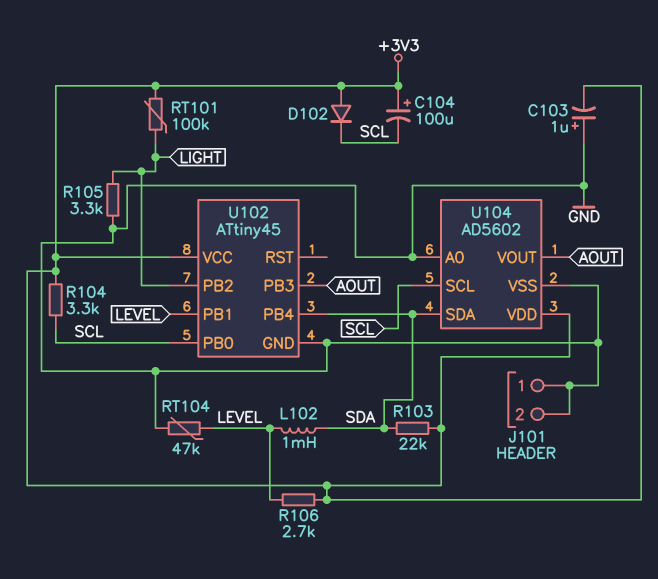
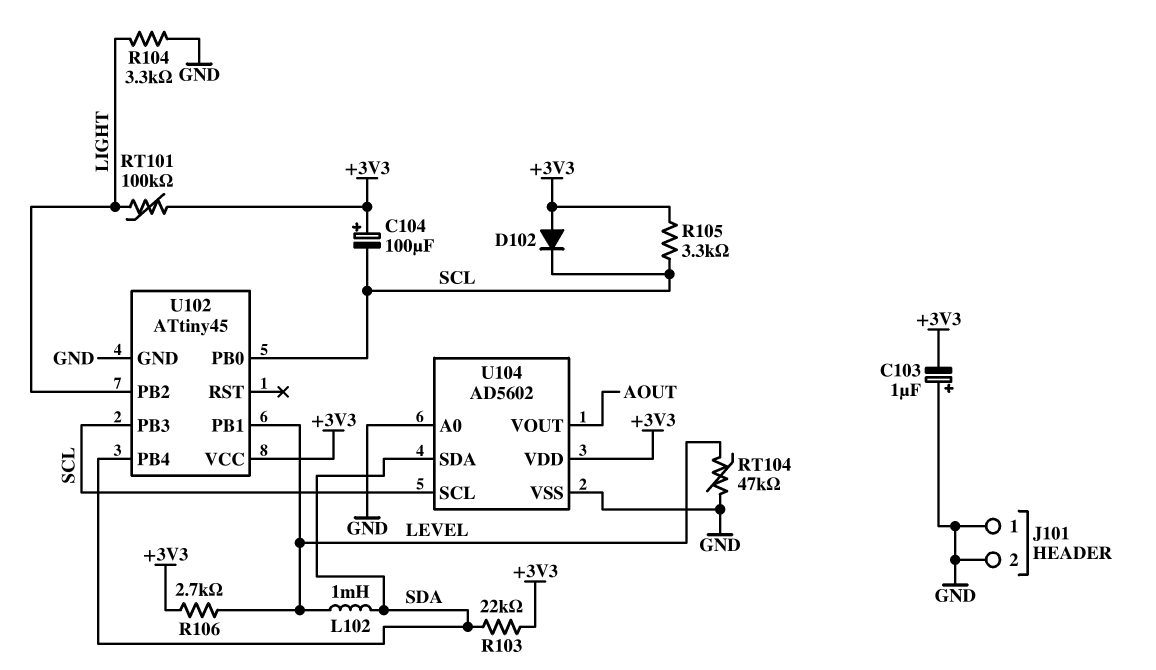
R104: 3.3k (+3V3, SCL) -> 3.3k (GND, LIGHT)
R105: 3.3k (GND, LIGHT) -> 3.3k (+3V3, SCL)
U102 pin PB3: AOUT -> SCL

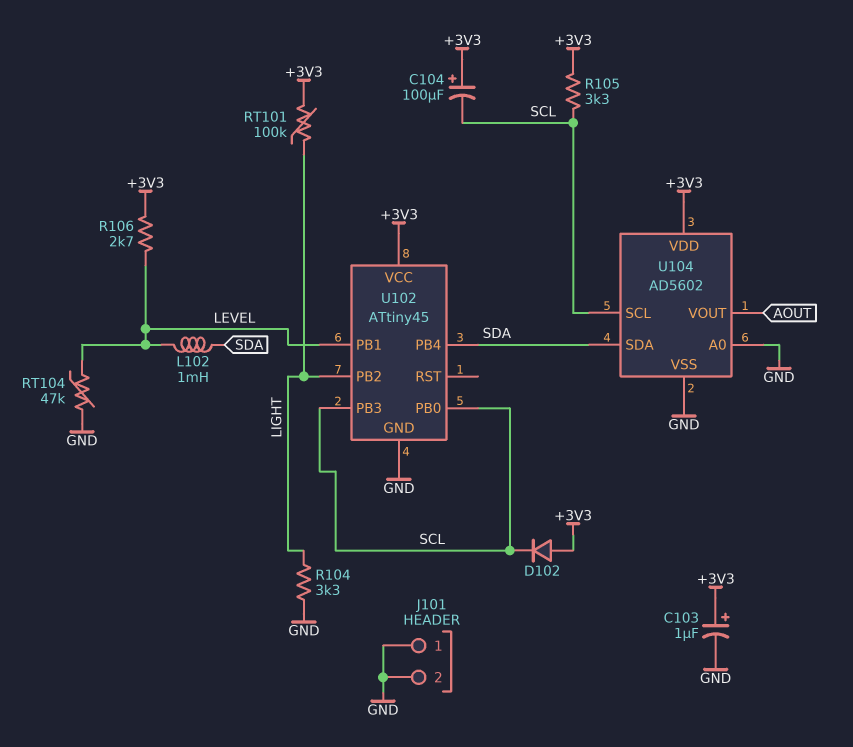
C103: 1uF (plus GND, minus +3V3) -> 1uF (plus +3V3, minus GND)
R103: 22k (+3V3, SDA) -> none

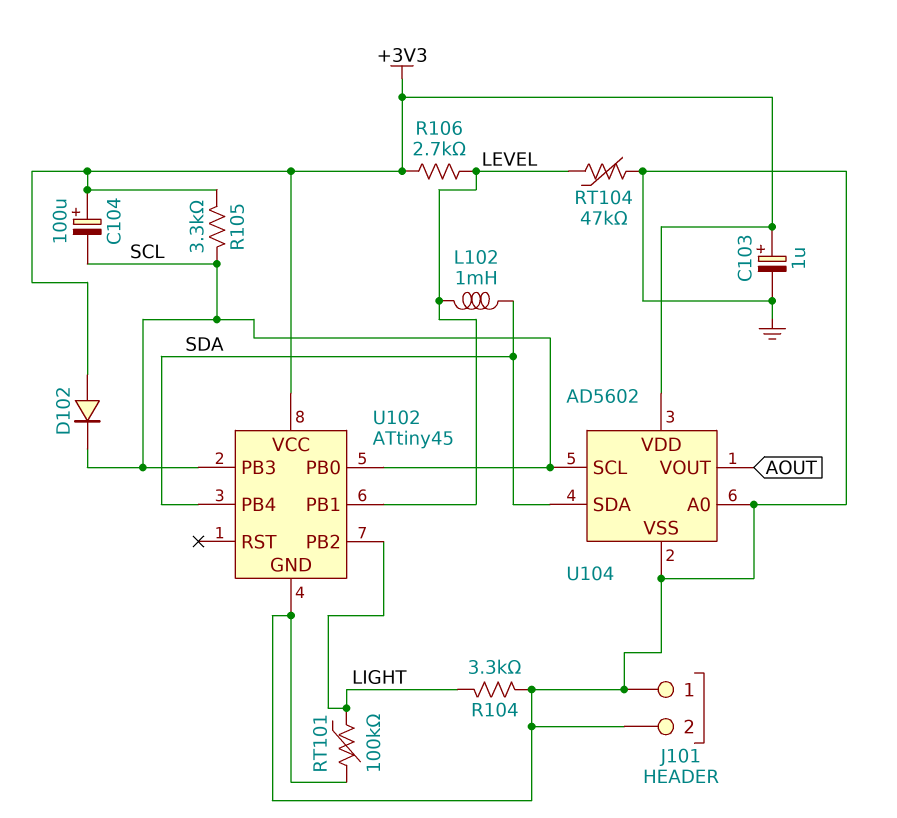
RT101: 100k (+3V3, LIGHT) -> 100k (GND, LIGHT)

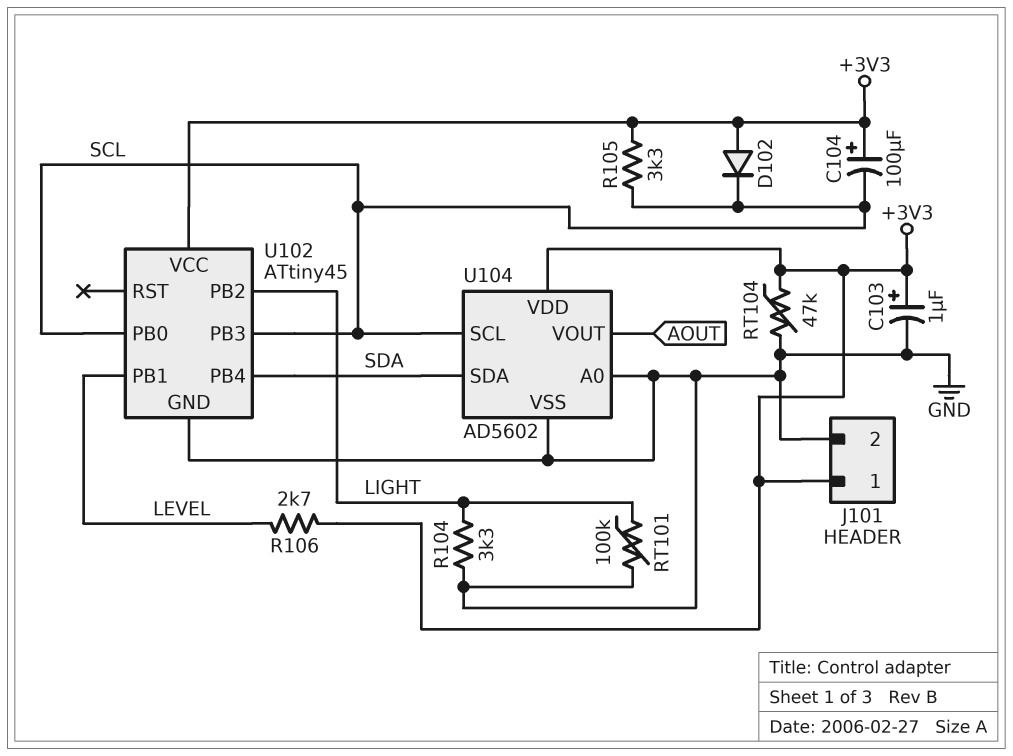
J101 pin 1: GND -> +3V3
L102: 1mH (LEVEL, SDA) -> none
RT104: 47k (GND, LEVEL) -> 47k (+3V3, GND)

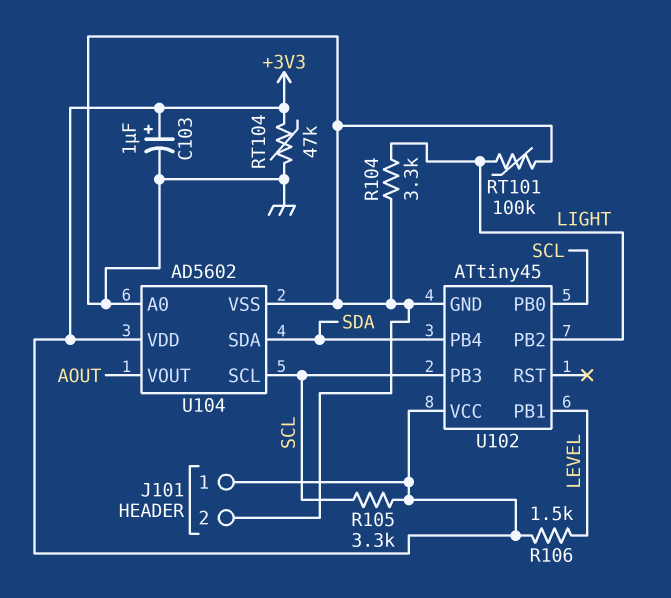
C104: 100uF (plus +3V3, minus SCL) -> none
D102: diode (A +3V3, K SCL) -> none
R106: 2.7k (+3V3, LEVEL) -> 1.5k (+3V3, LEVEL)

